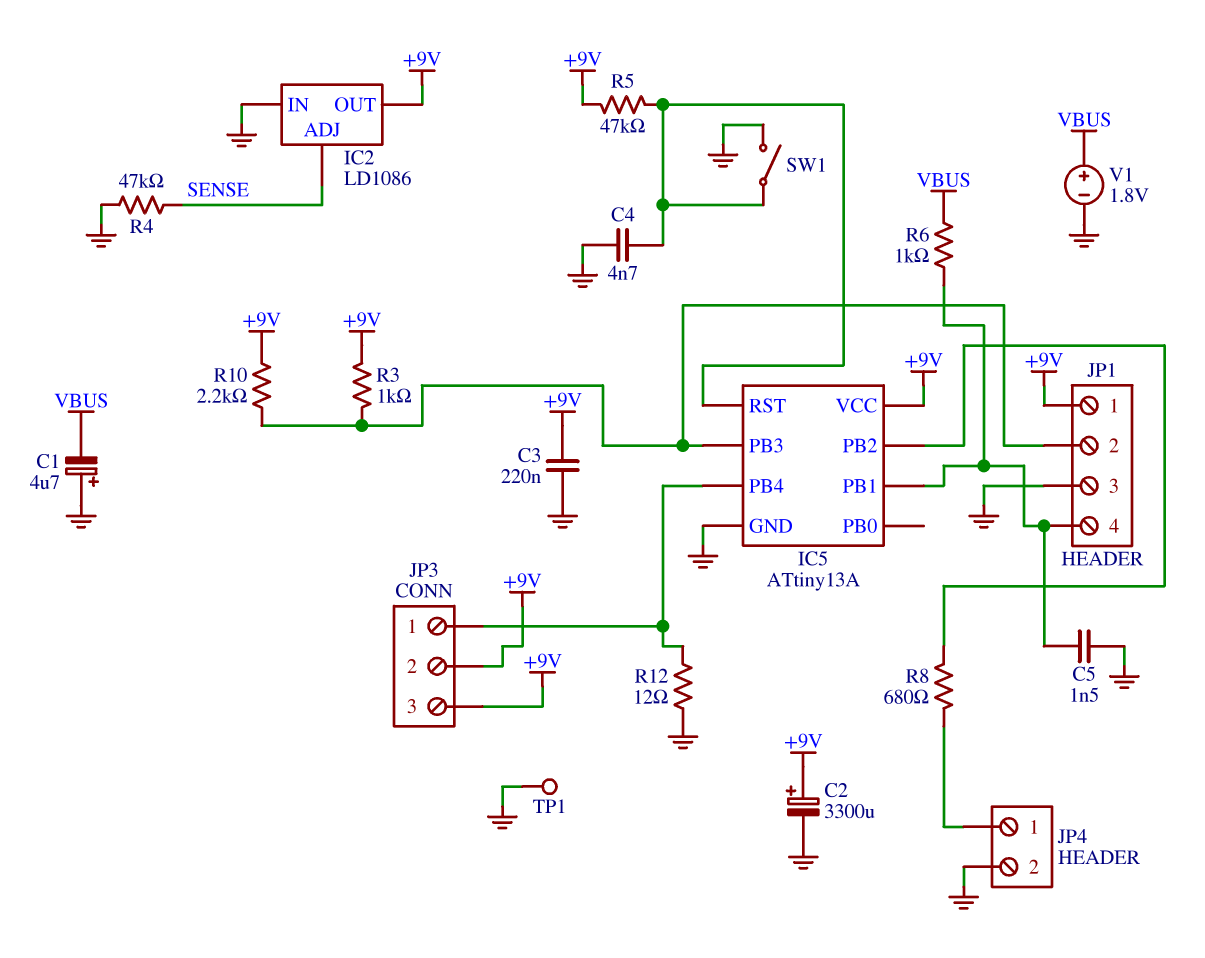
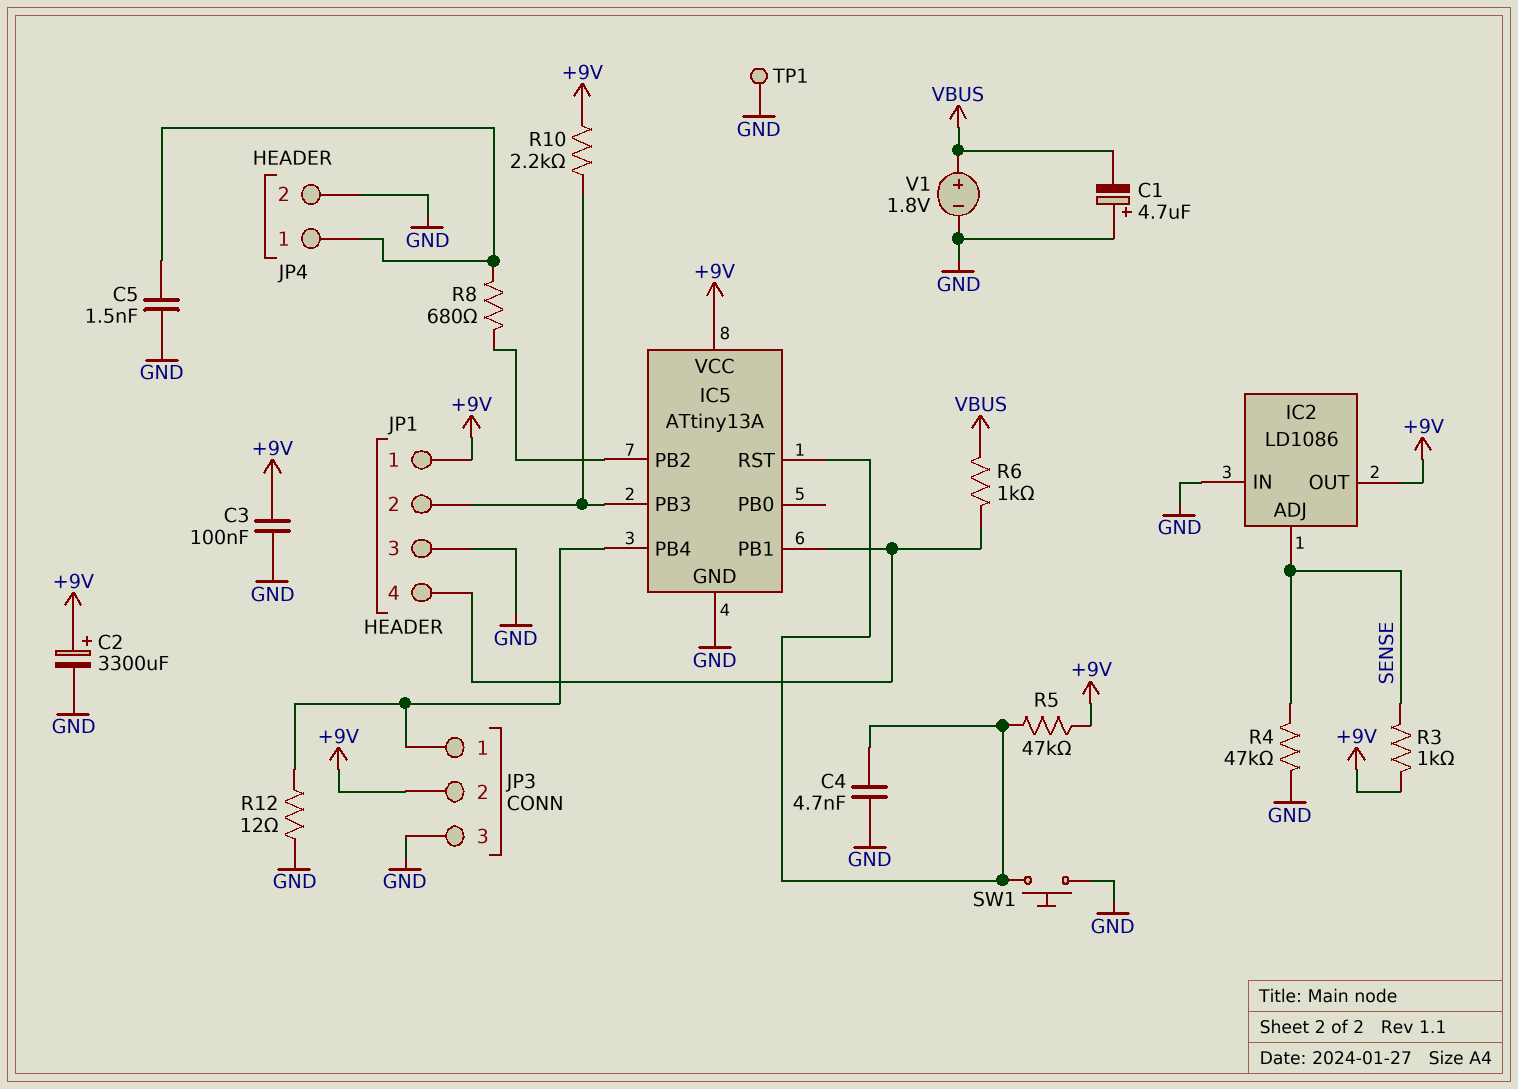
C3: 220nF (+9V, GND) -> 100nF (+9V, GND)
C5: 1.5nF (GND, IC5/PB1) -> 1.5nF (GND, JP4/1)
JP3 pin 3: +9V -> GND
R3: 1k (+9V, IC5/PB3) -> 1k (+9V, SENSE)
SW1: switch (GND, IC5/RST) -> button (GND, IC5/RST)

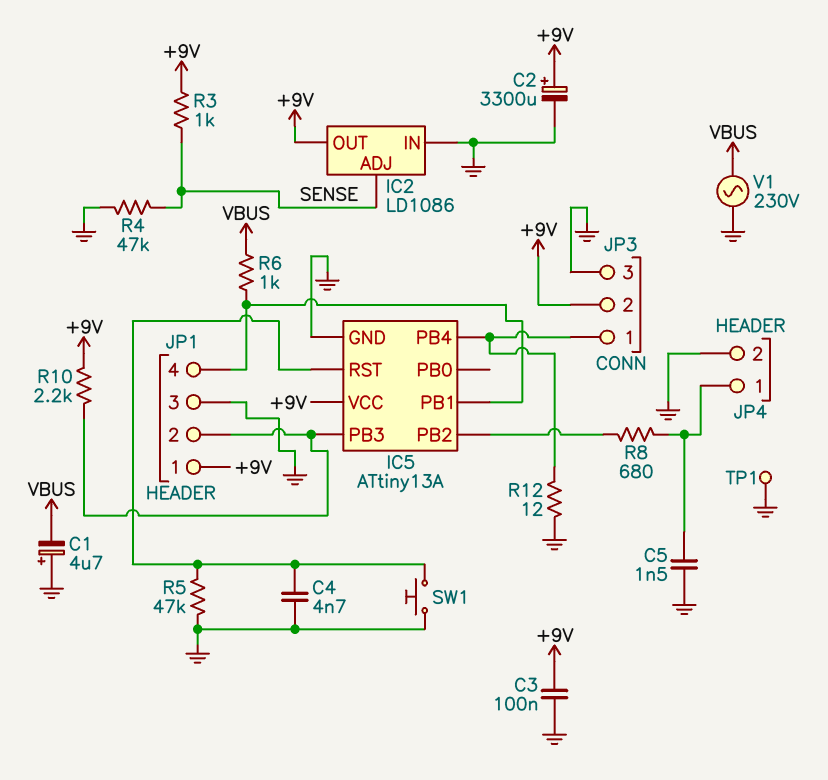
R5: 47k (+9V, IC5/RST) -> 47k (GND, IC5/RST)
V1: 1.8V (plus VBUS, minus GND) -> AC 230V (GND, VBUS)

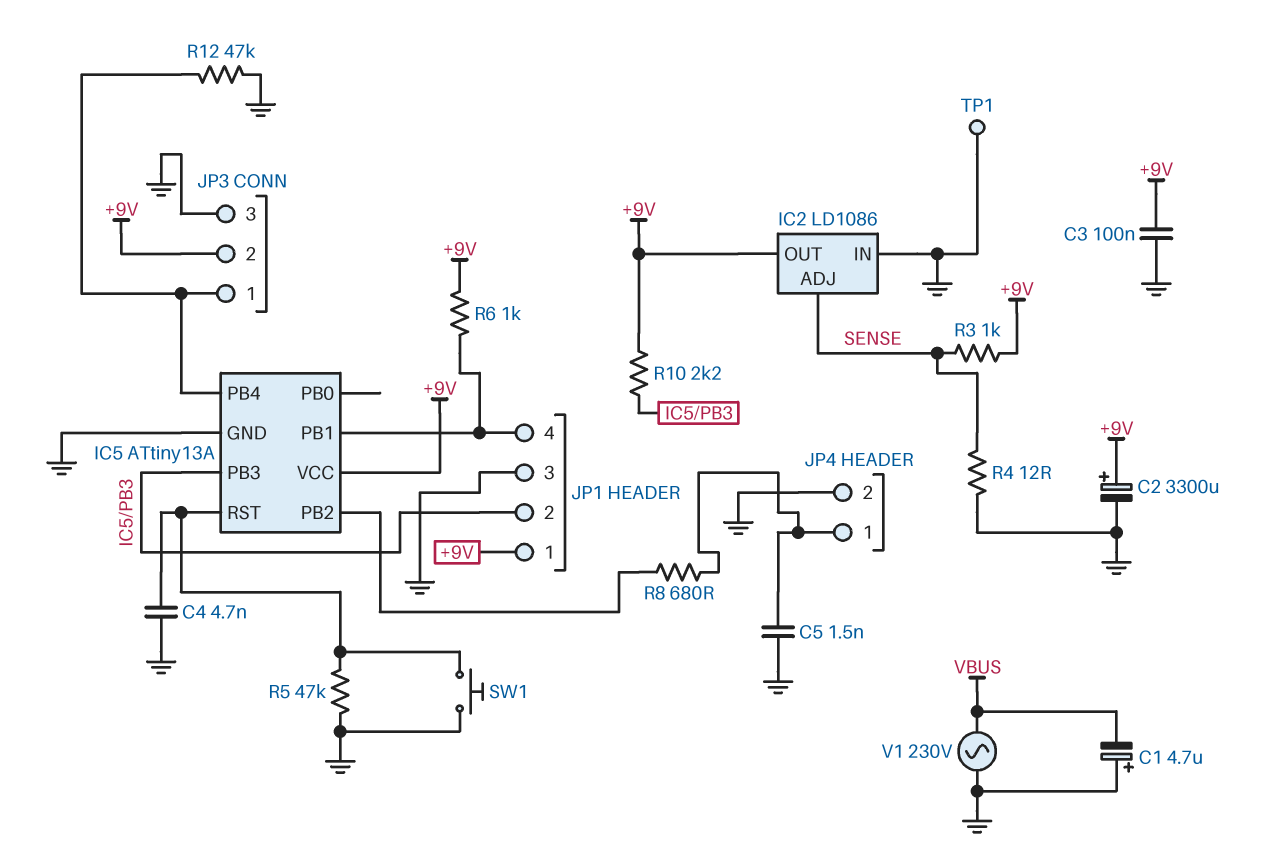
R4: 47k (GND, SENSE) -> 12 (GND, SENSE)
R6: 1k (IC5/PB1, VBUS) -> 1k (+9V, IC5/PB1)
R12: 12 (GND, IC5/PB4) -> 47k (GND, IC5/PB4)

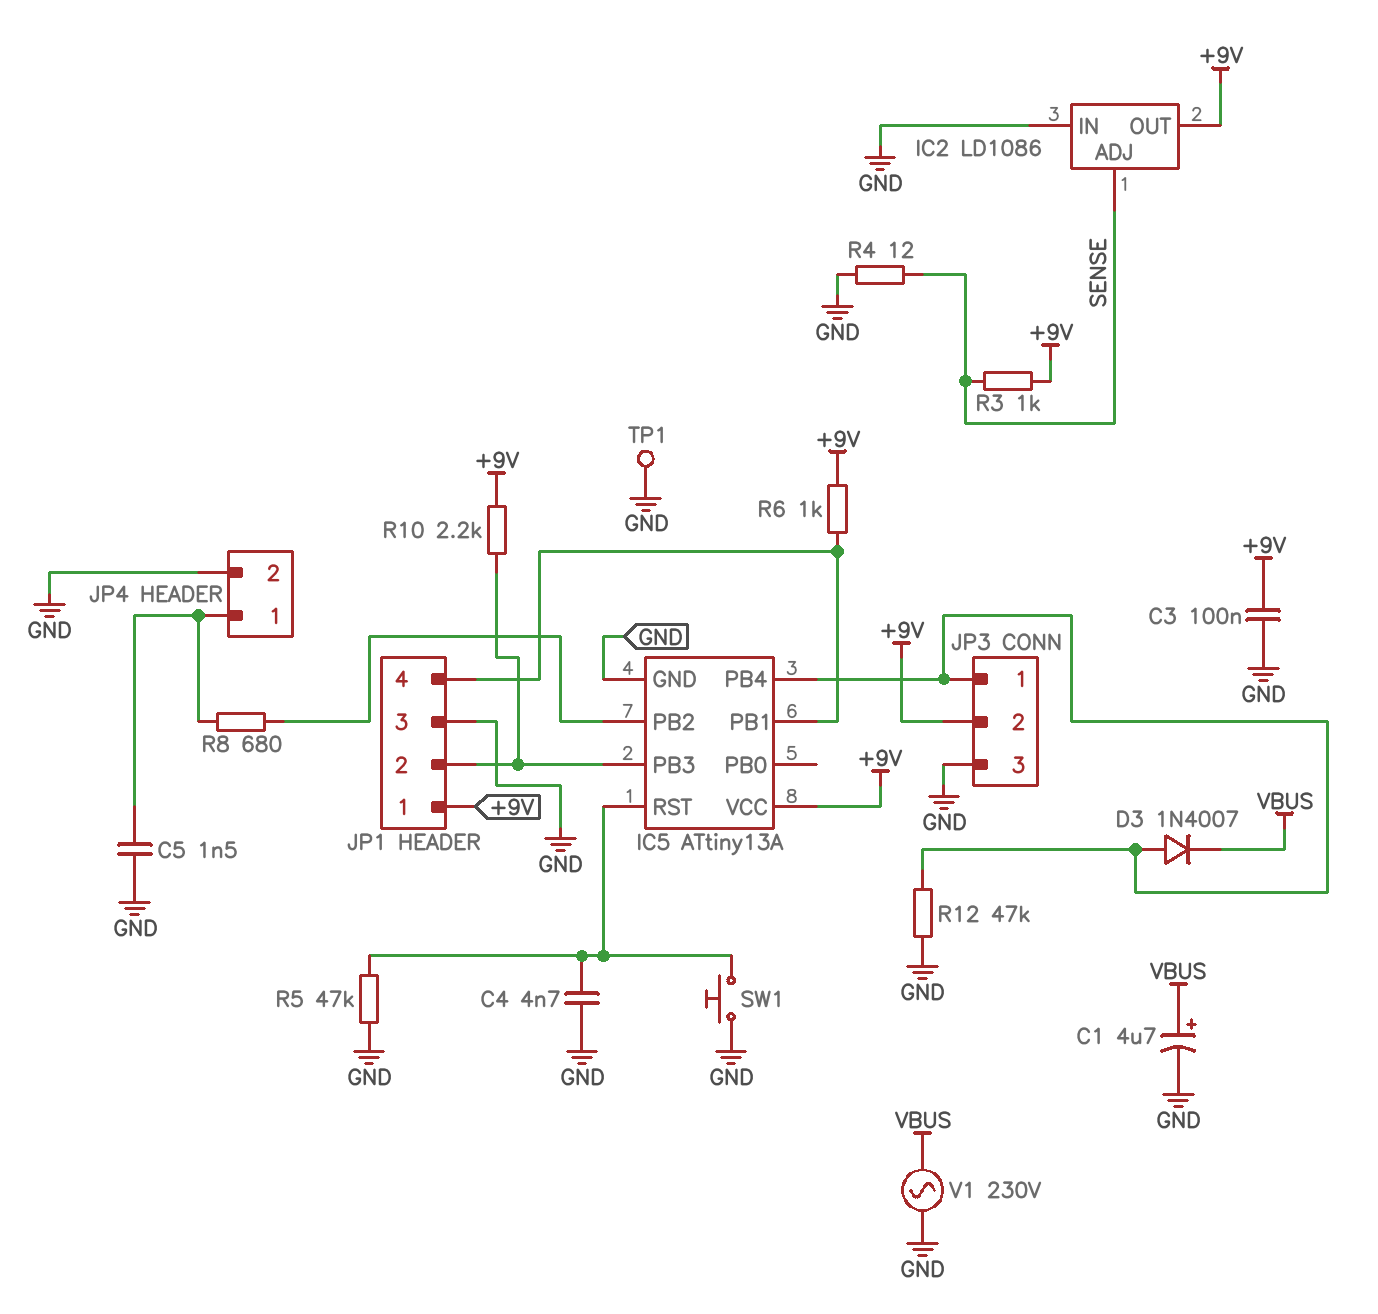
C1: 4.7uF (plus GND, minus VBUS) -> 4.7uF (plus VBUS, minus GND)
C2: 3300uF (plus +9V, minus GND) -> none
D3: none -> diode 1N4007 (A IC5/PB4, K VBUS)

